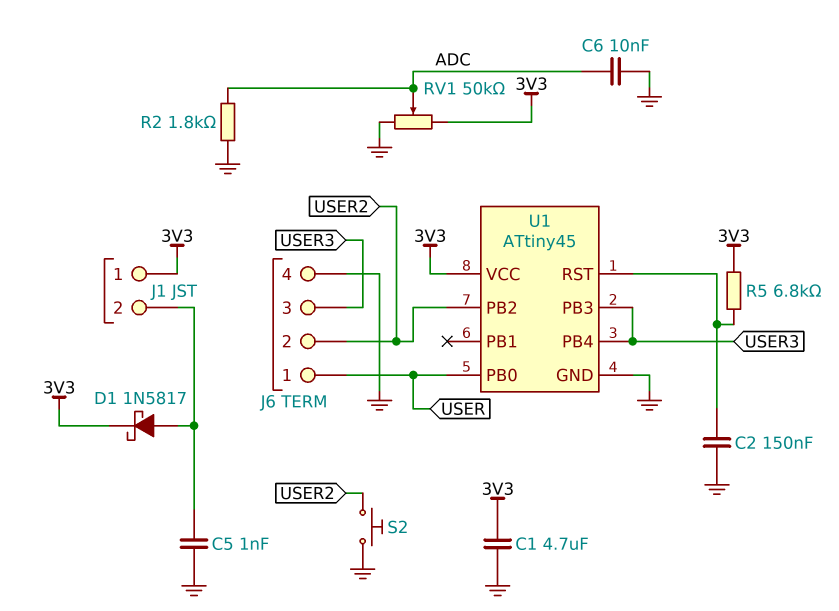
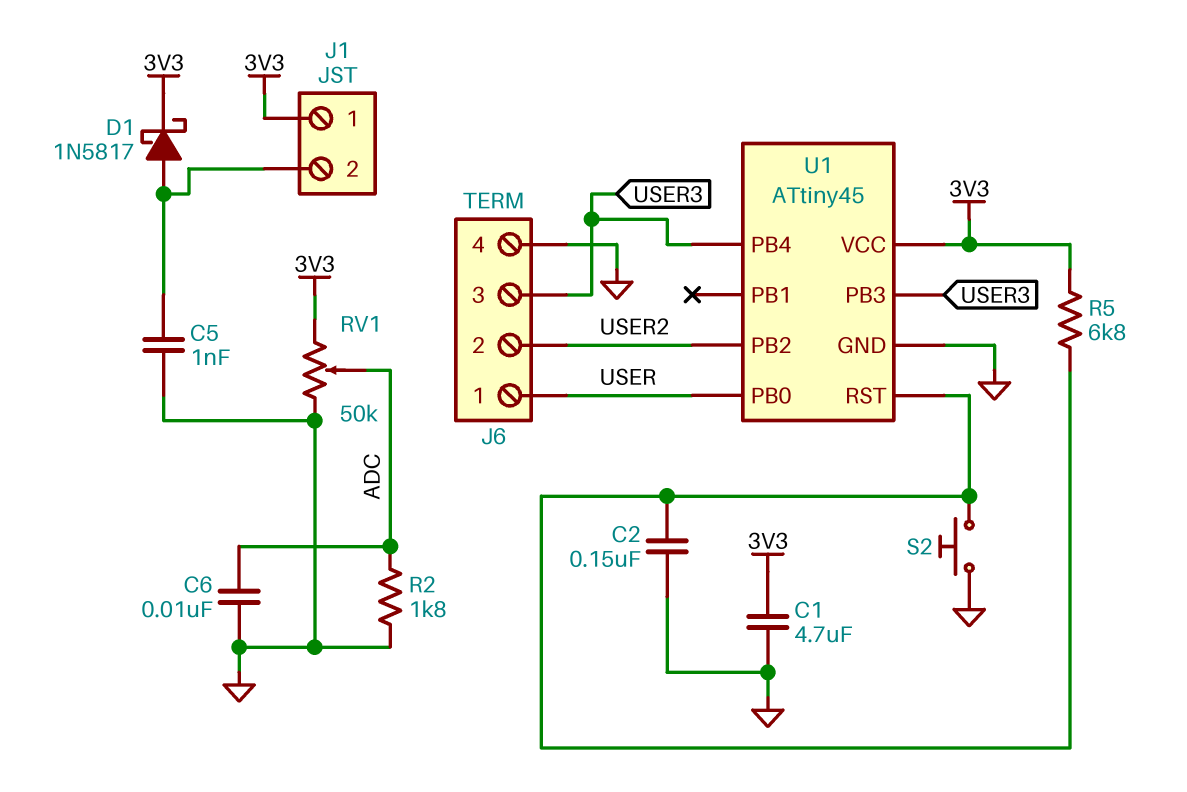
S2: button (GND, USER2) -> button (GND, U1/RST)

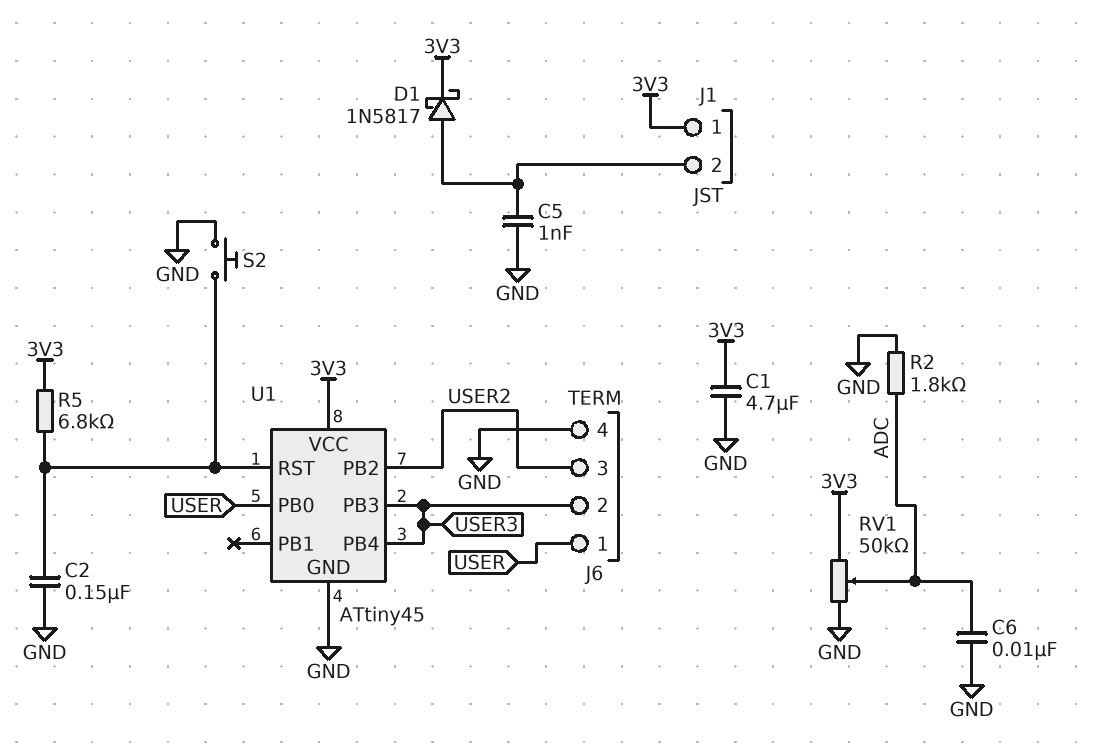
J6 pin 2: USER2 -> USER3
J6 pin 3: USER3 -> USER2

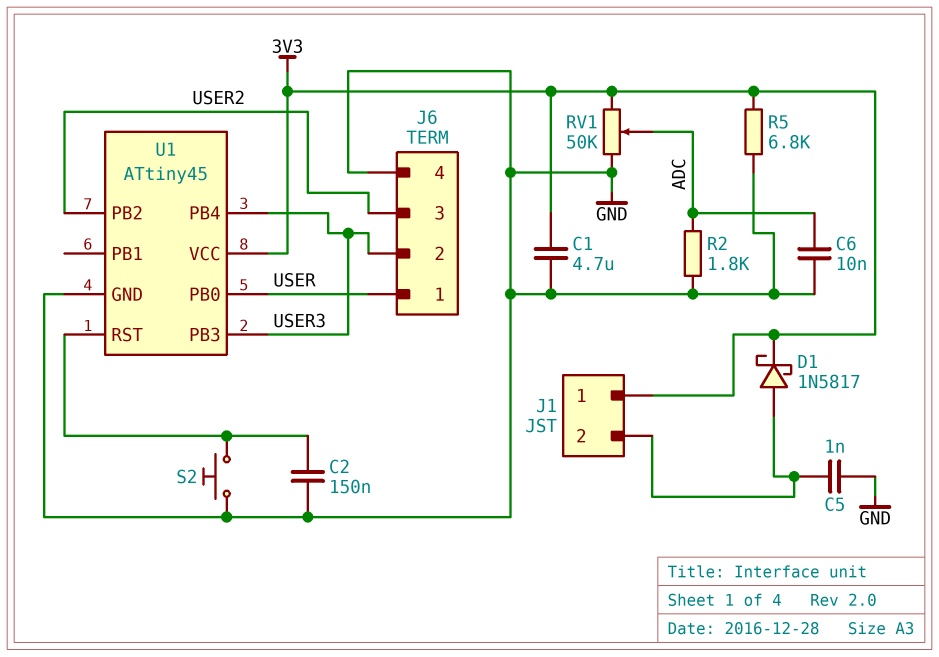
R5: 6.8k (3V3, U1/RST) -> 6.8k (3V3, GND)

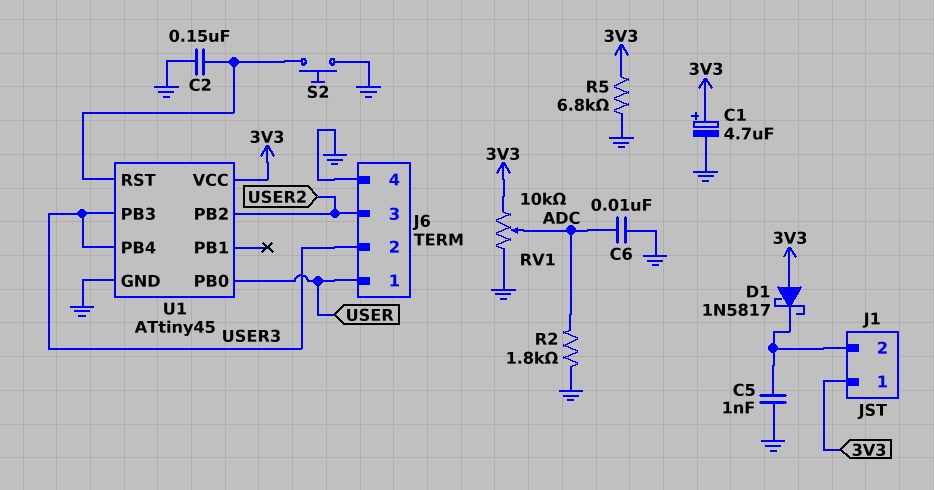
C1: 4.7uF (3V3, GND) -> 4.7uF (plus 3V3, minus GND)
D1: schottky 1N5817 (A J1/2, K 3V3) -> schottky 1N5817 (A 3V3, K J1/2)
RV1: 50k (3V3, GND, wiper ADC) -> 10k (3V3, GND, wiper ADC)

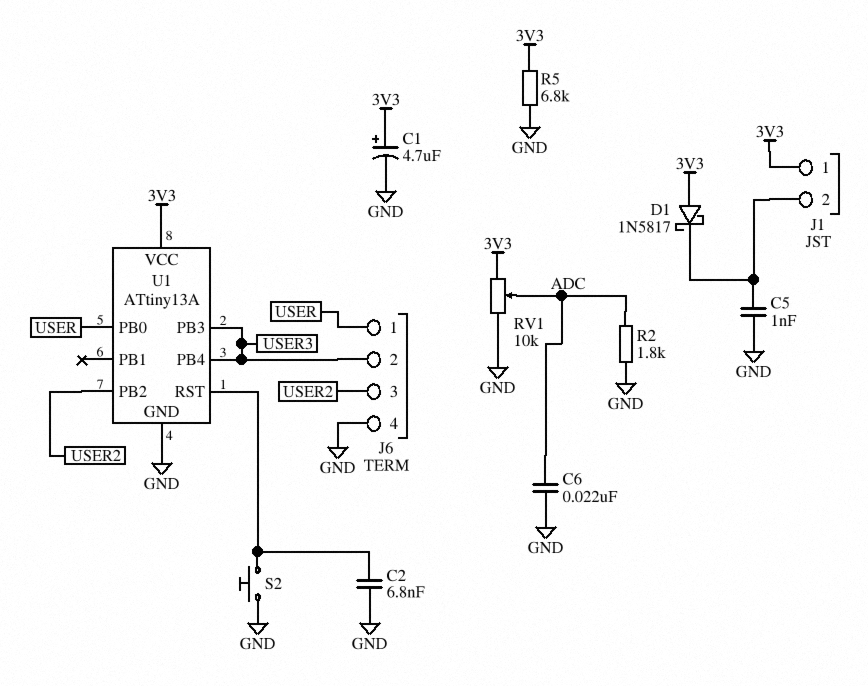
C2: 150nF (GND, U1/RST) -> 6.8nF (GND, U1/RST)
C6: 10nF (ADC, GND) -> 22nF (ADC, GND)
U1: ATtiny45 -> ATtiny13A

